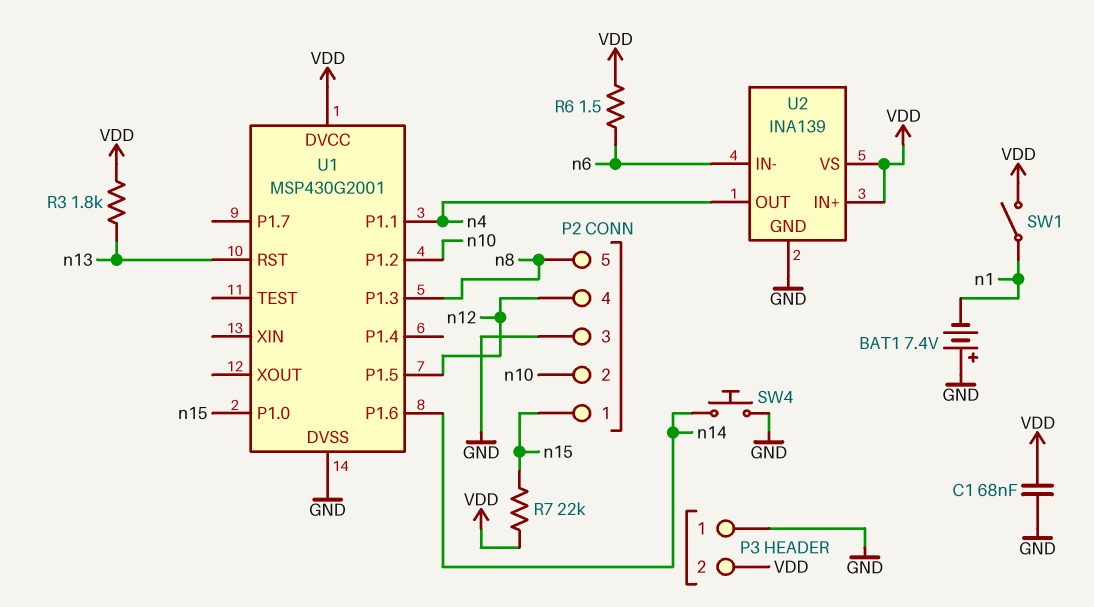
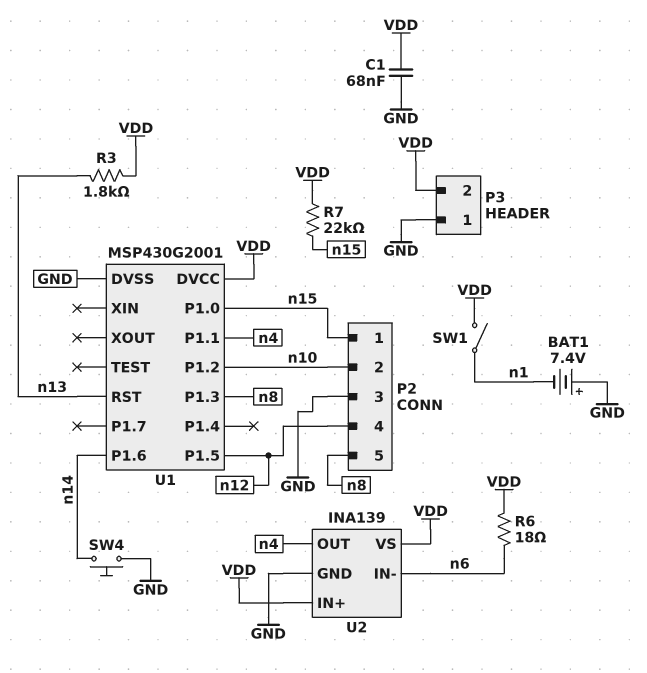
R6: 1.5 (VDD, n6) -> 18 (VDD, n6)

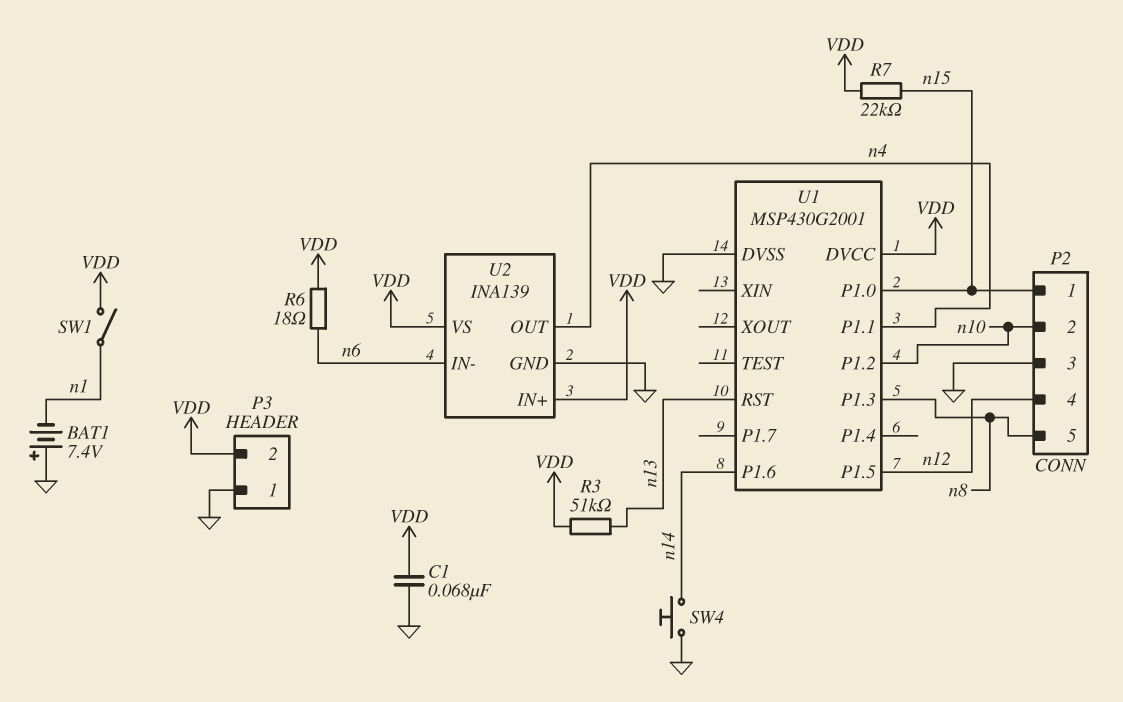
R3: 1.8k (VDD, n13) -> 51k (VDD, n13)

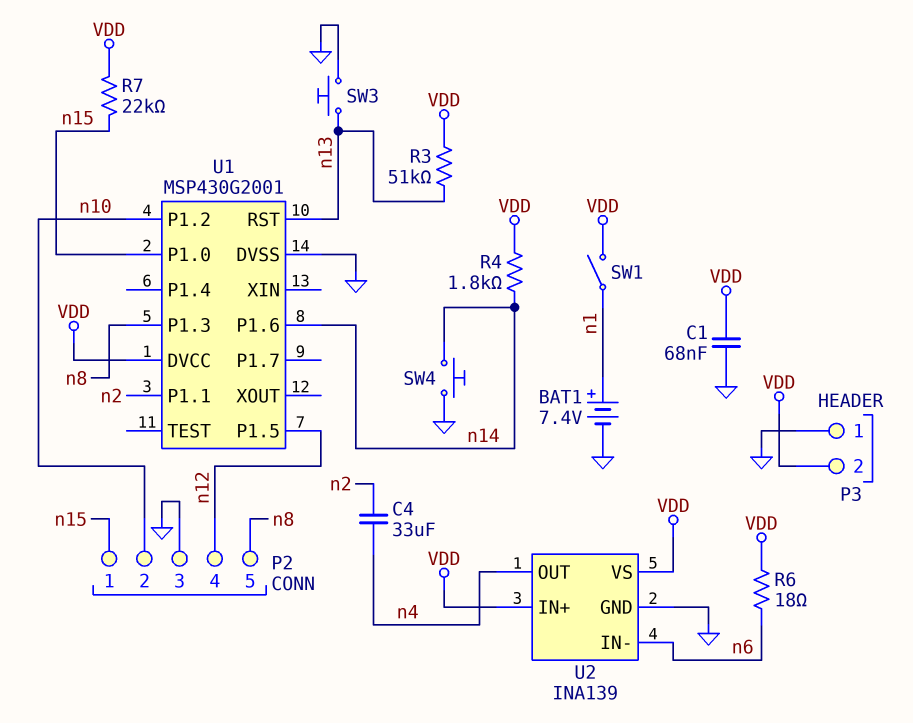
BAT1: 7.4V (plus GND, minus n1) -> 7.4V (plus n1, minus GND)
C4: none -> 33uF (n2, n4)
R4: none -> 1.8k (VDD, n14)
SW3: none -> button (GND, n13)
U1 pin P1.1: n4 -> n2

